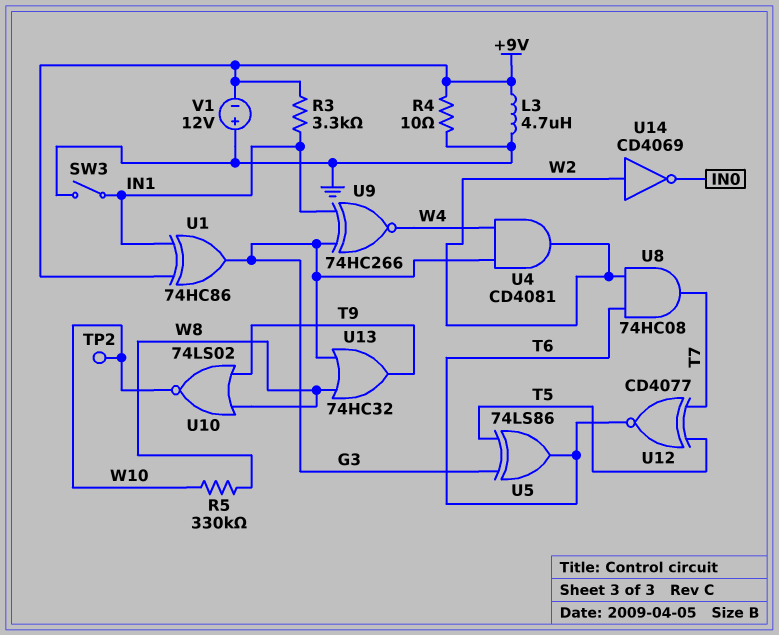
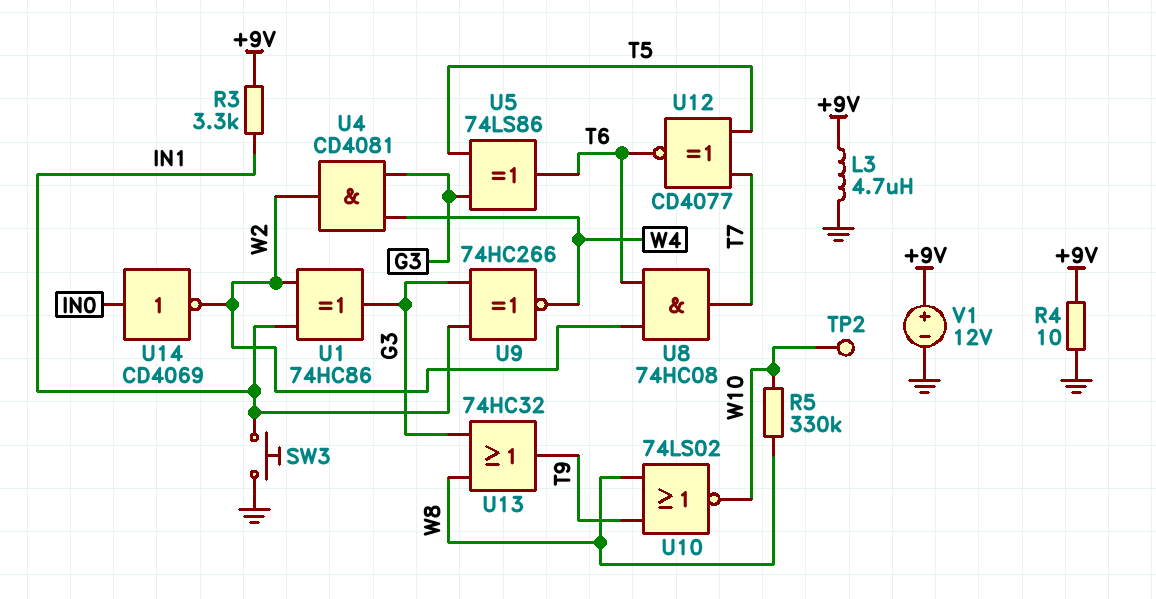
SW3: switch (GND, IN1) -> button (GND, IN1)
U1: XOR 74HC86 (in +9V, in IN1, out G3) -> XOR 74HC86 (in IN1, in W2, out G3)
U14: NOT CD4069 (in W2, out IN0) -> NOT CD4069 (in IN0, out W2)
V1: 12V (plus GND, minus +9V) -> 12V (plus +9V, minus GND)

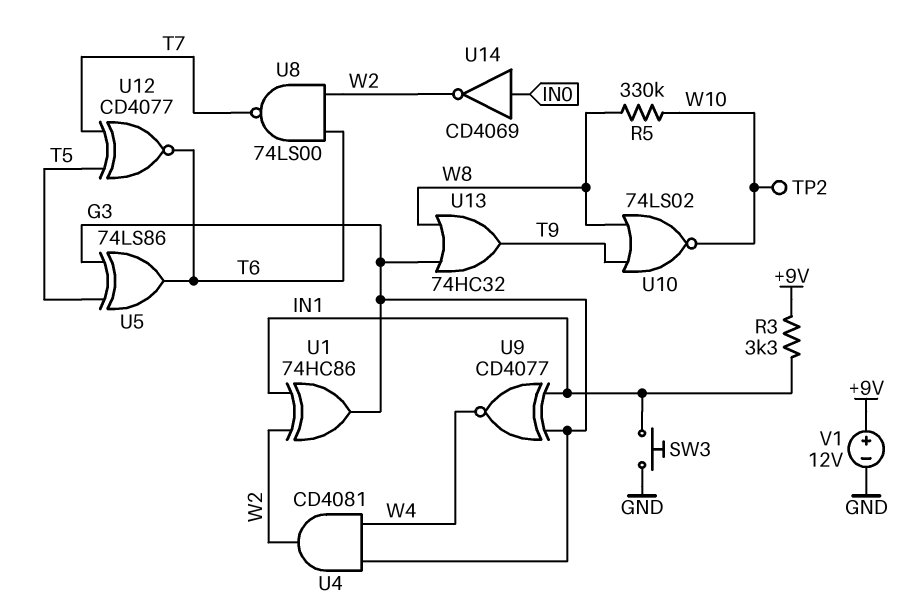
L3: 4.7uH (+9V, GND) -> none
R4: 10 (+9V, GND) -> none
U8: AND 74HC08 (in T6, in W2, out T7) -> NAND 74LS00 (in T6, in W2, out T7)
U9: XNOR 74HC266 (in G3, in IN1, out W4) -> XNOR CD4077 (in G3, in IN1, out W4)

